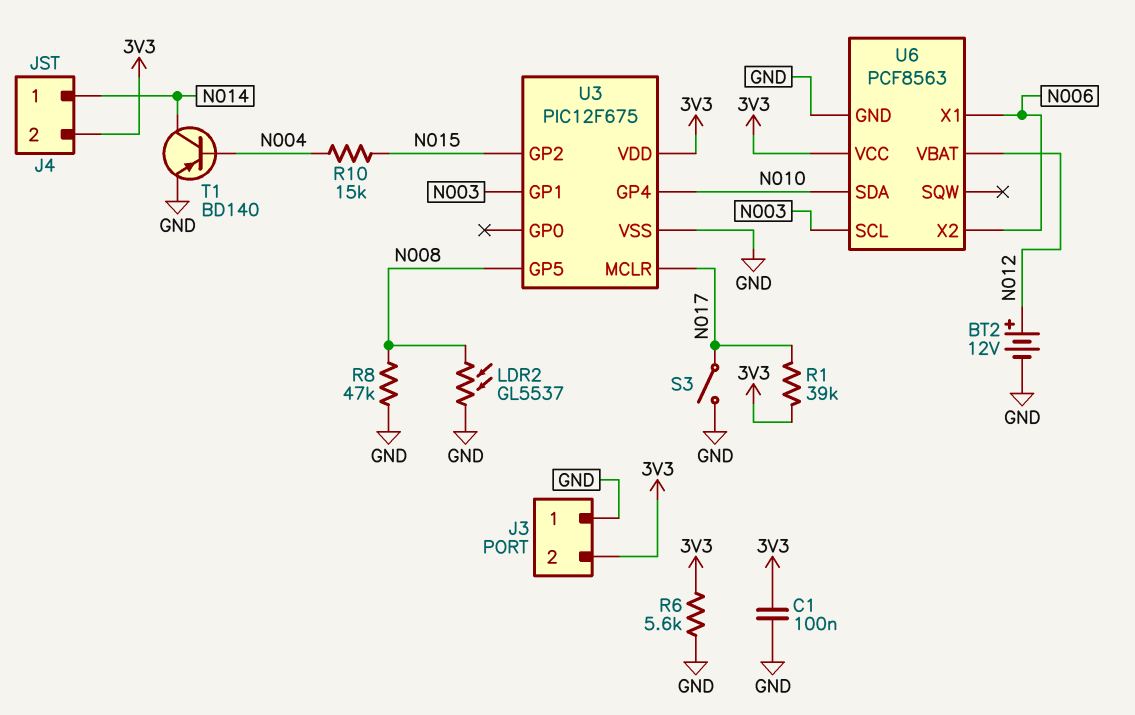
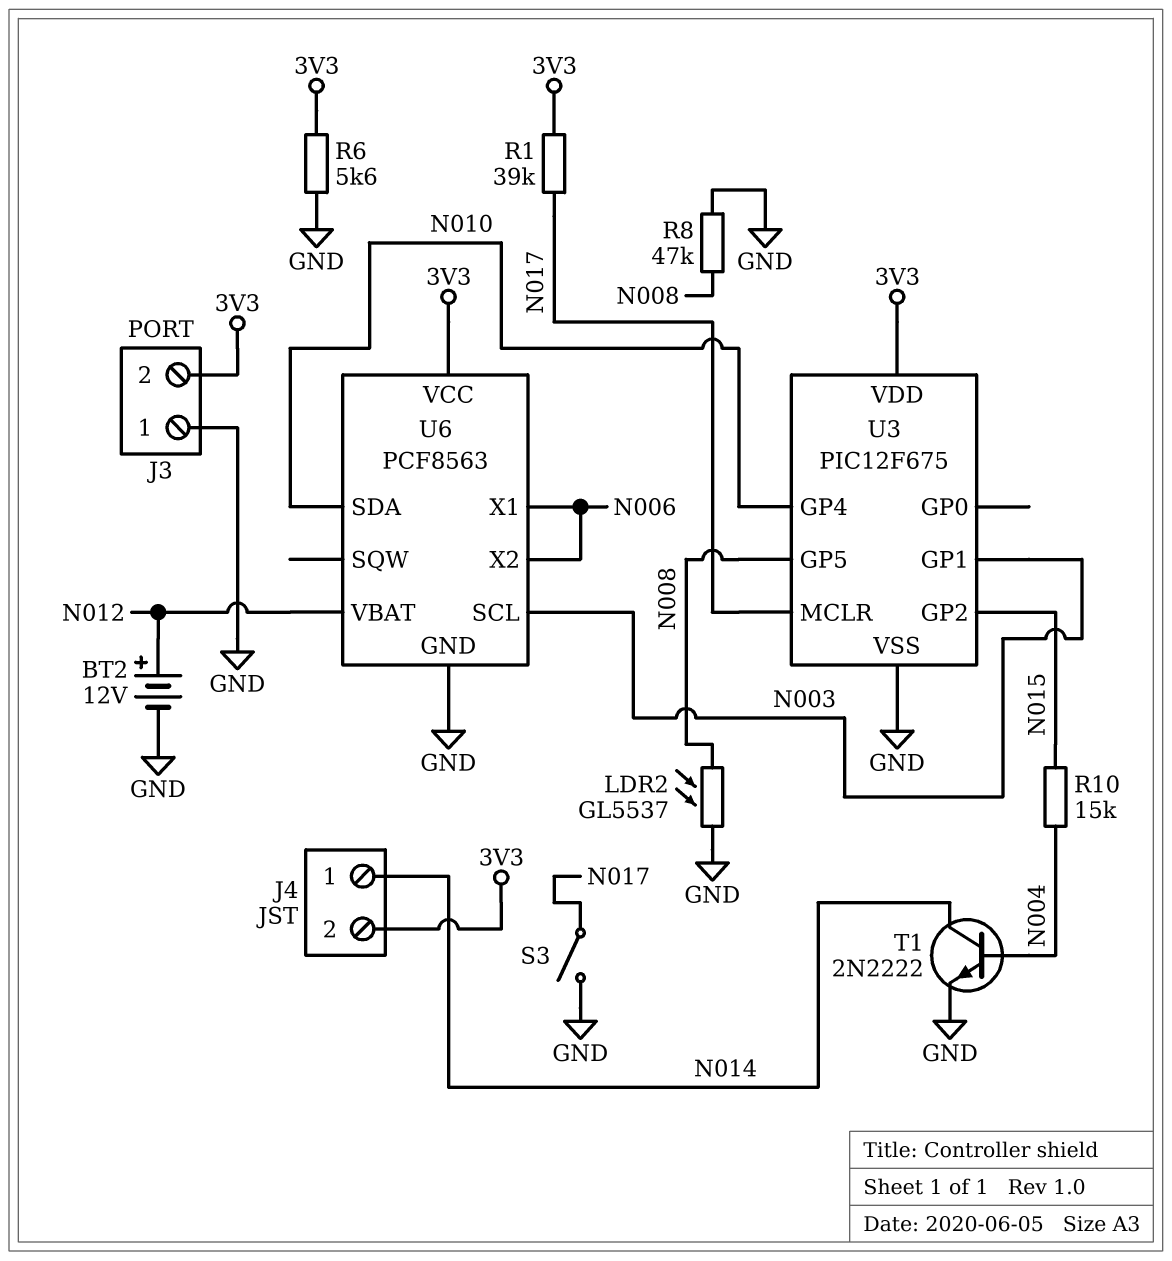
C1: 100nF (3V3, GND) -> none
T1: PNP BD140 (B N004, C N014, E GND) -> NPN 2N2222 (B N004, C N014, E GND)

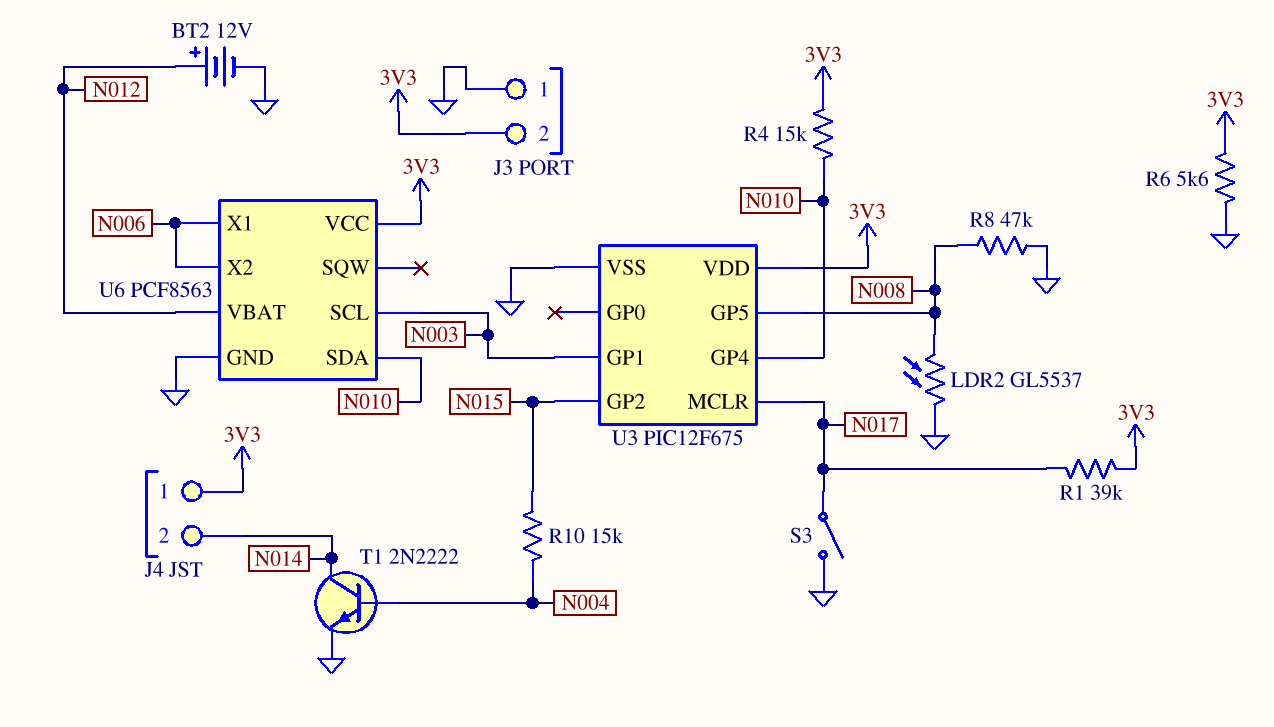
J4 pin 1: N014 -> 3V3
J4 pin 2: 3V3 -> N014
R4: none -> 15k (3V3, N010)

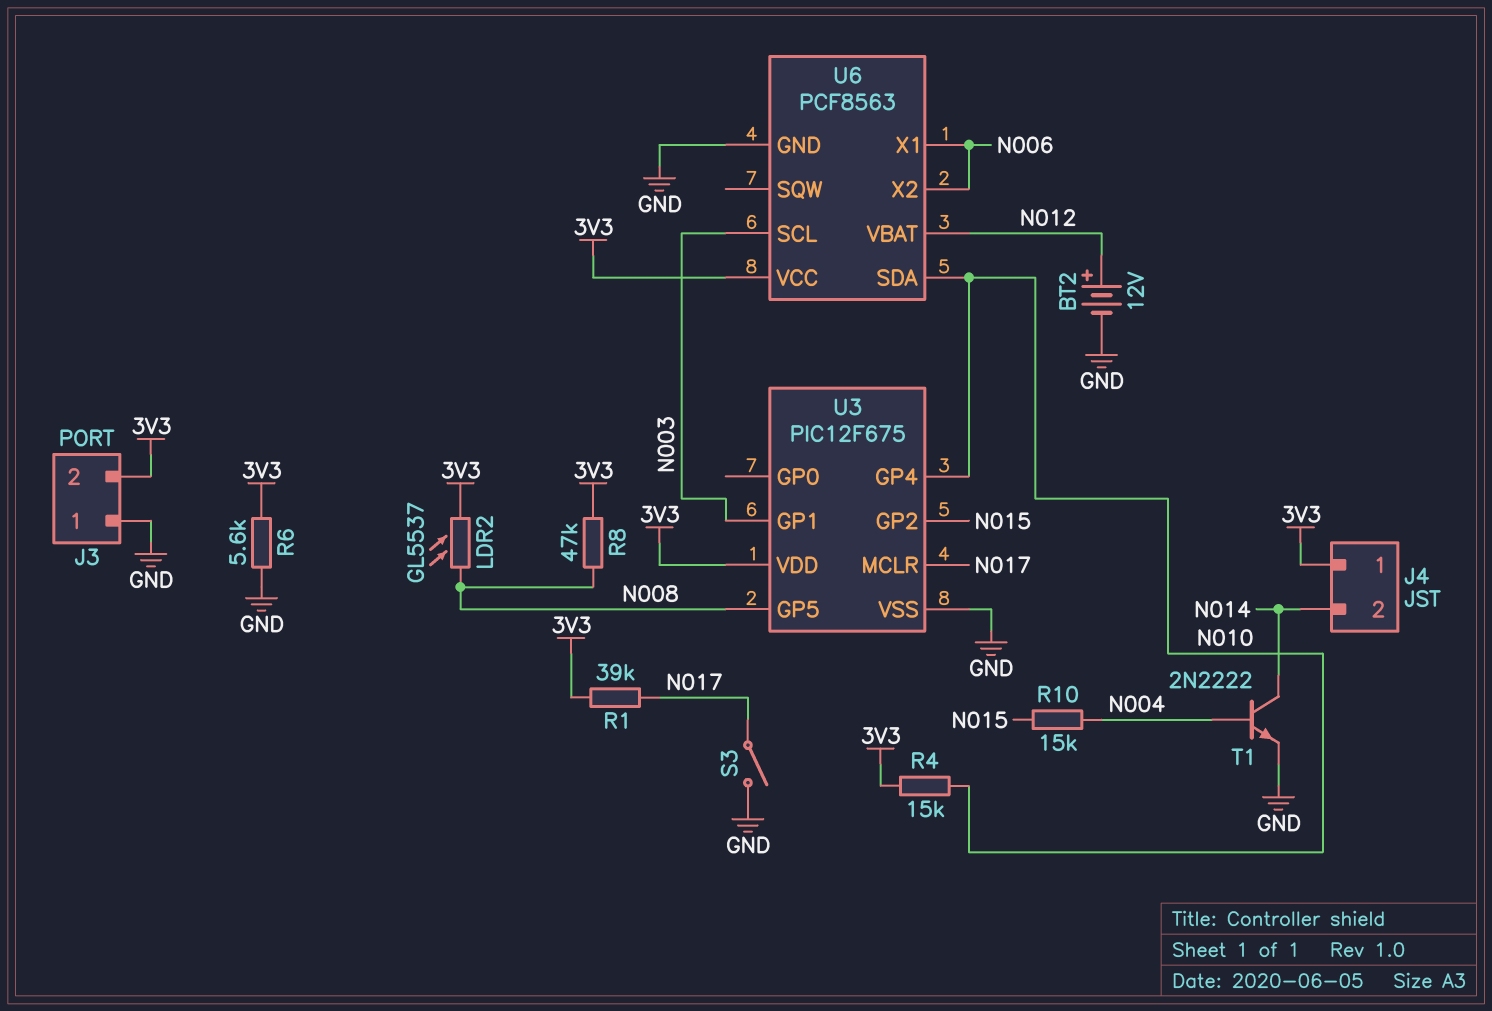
LDR2: GL5537 (GND, N008) -> GL5537 (3V3, N008)
R8: 47k (GND, N008) -> 47k (3V3, N008)

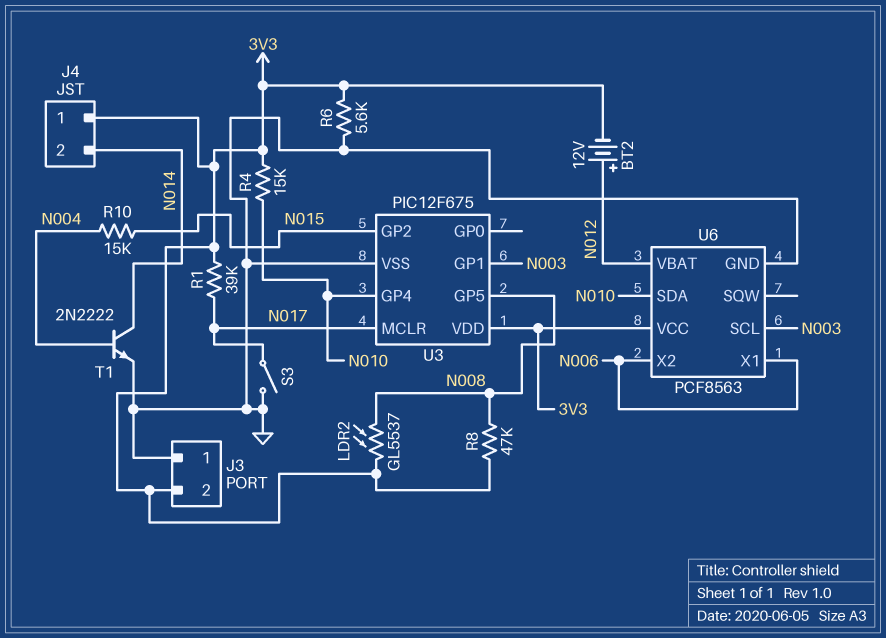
BT2: 12V (plus N012, minus GND) -> 12V (plus N012, minus 3V3)

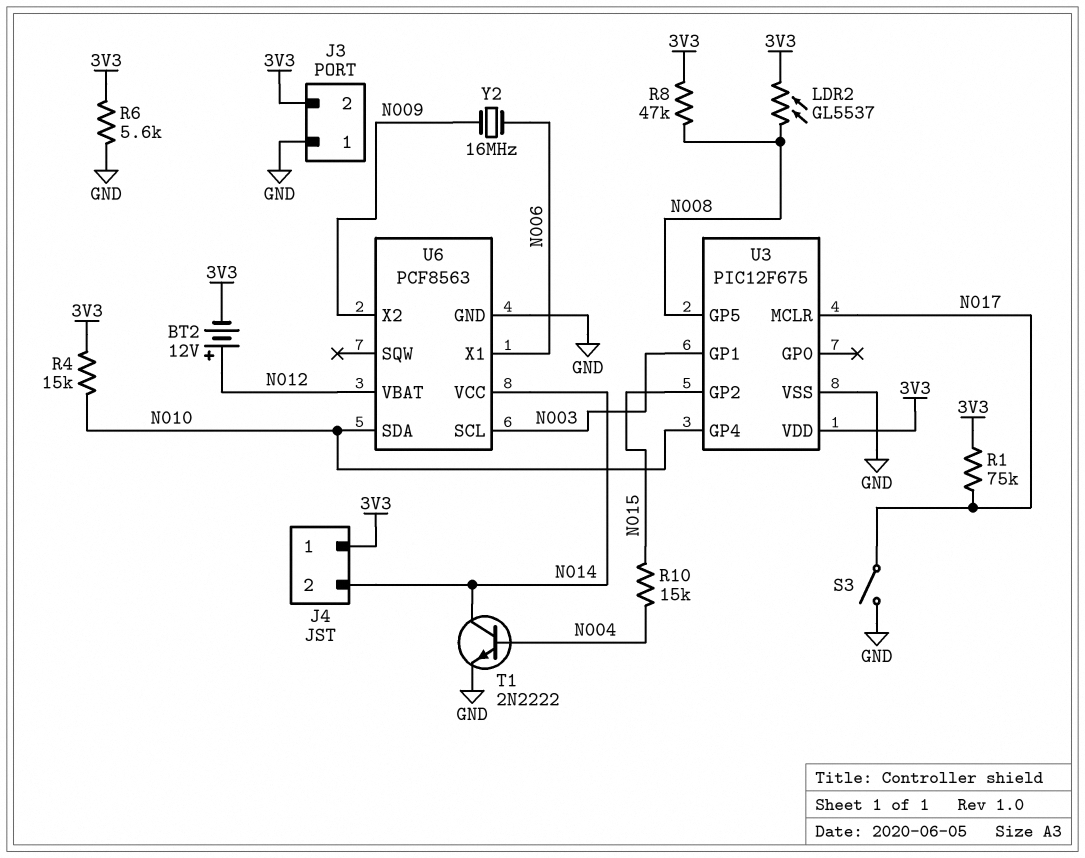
R1: 39k (3V3, N017) -> 75k (3V3, N017)
U6 pin VCC: 3V3 -> N014
U6 pin X2: N006 -> N009
Y2: none -> 16MHz (N006, N009)

